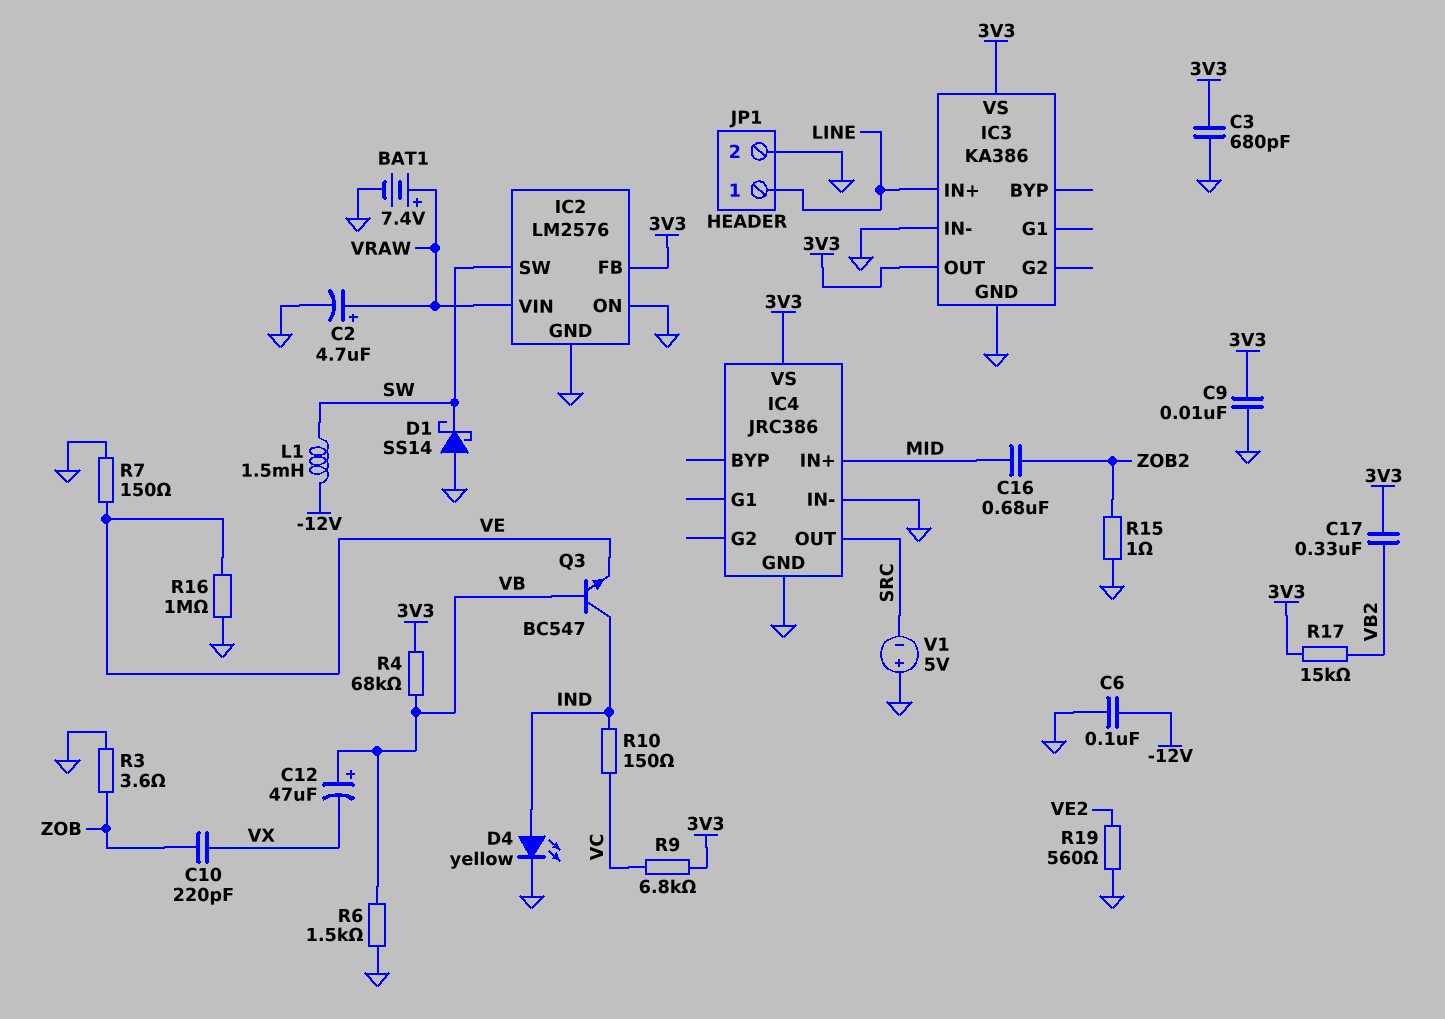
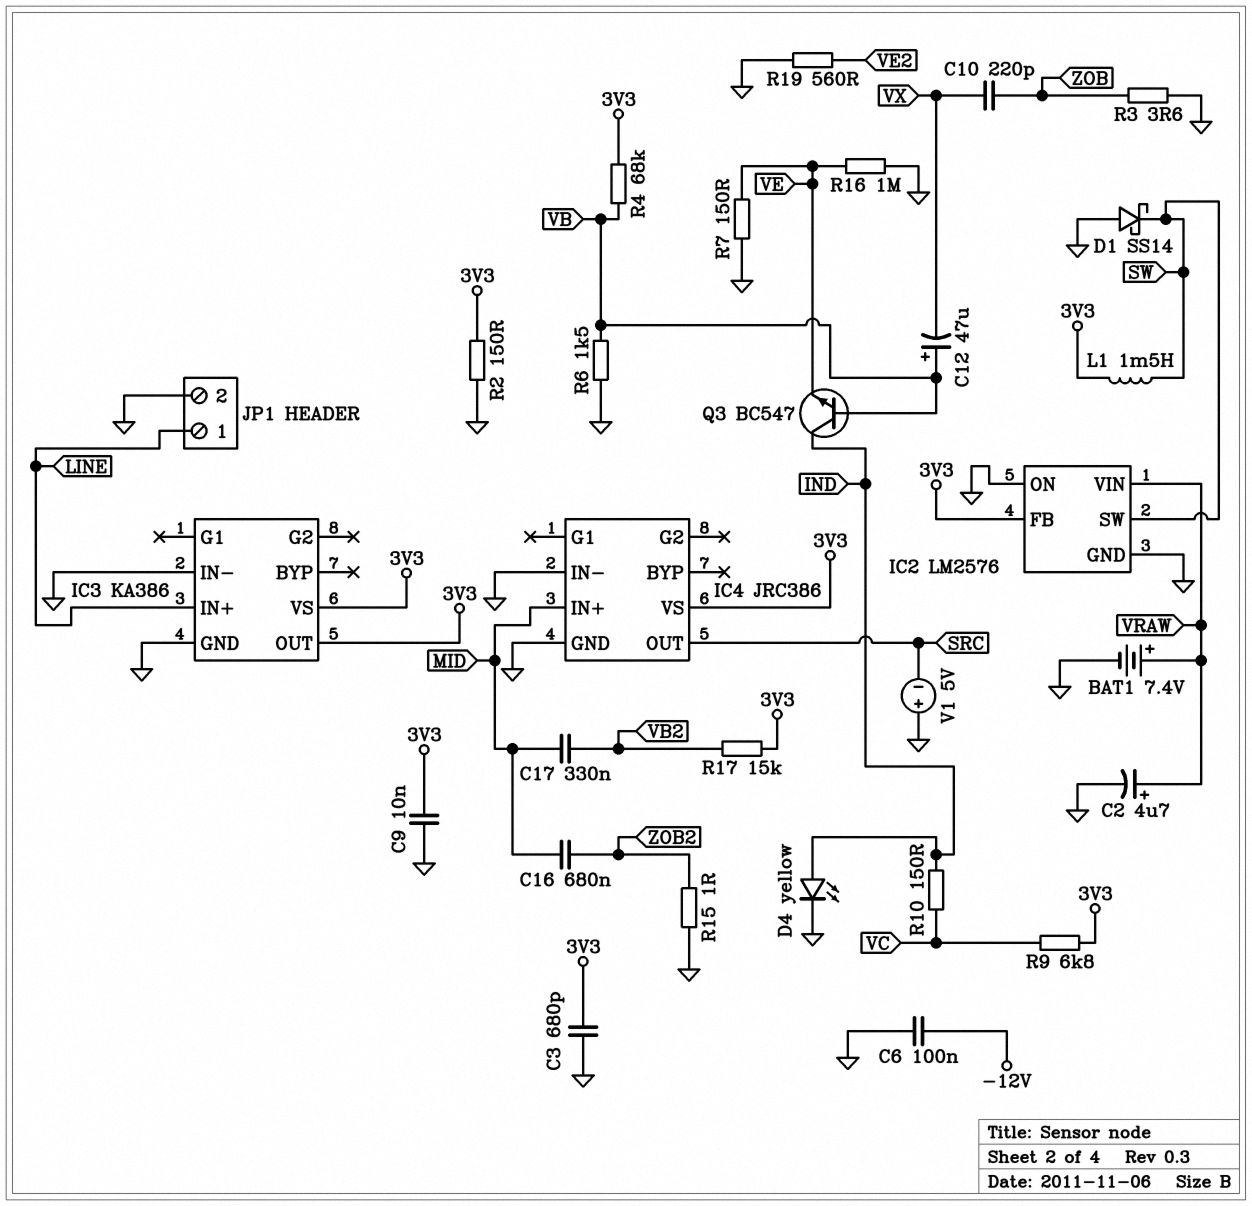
C17: 330nF (3V3, VB2) -> 330nF (MID, VB2)
L1: 1.5mH (-12V, SW) -> 1.5mH (3V3, SW)
R2: none -> 150 (3V3, GND)

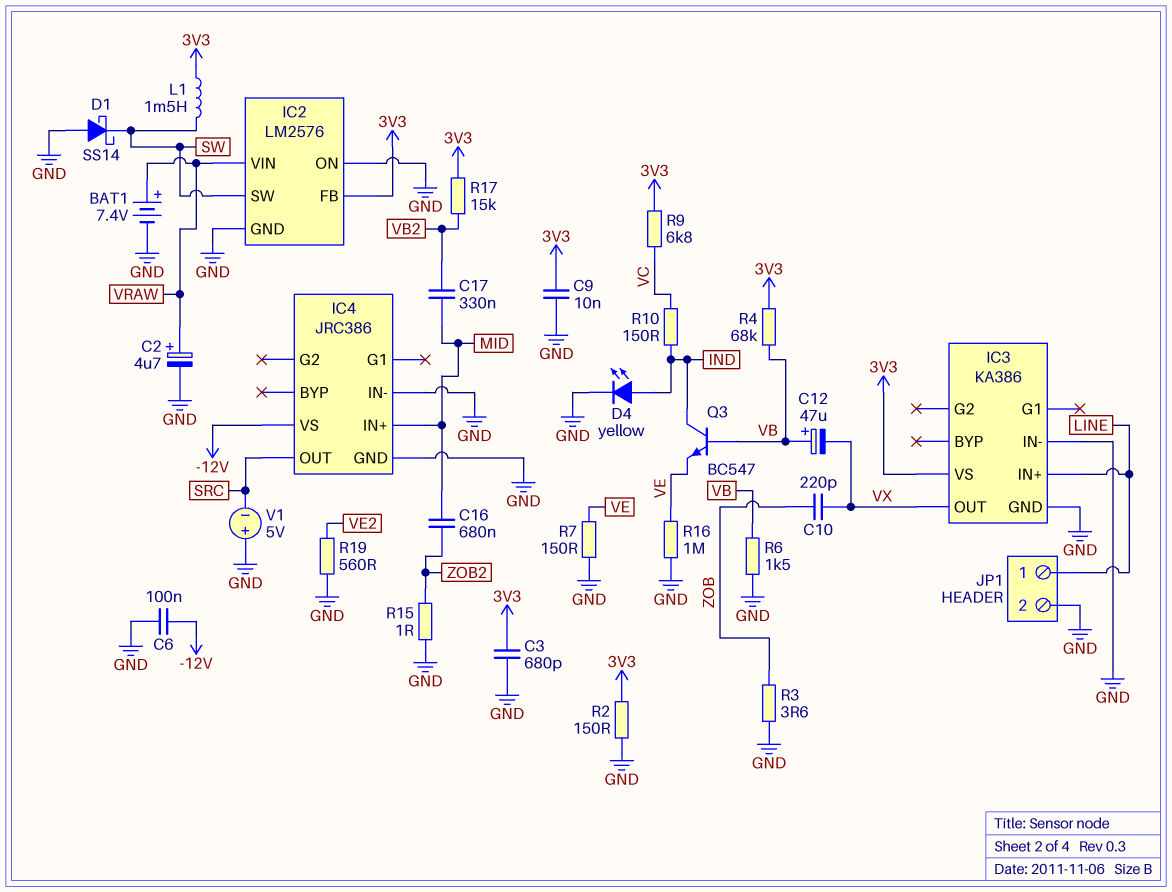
IC3 pin OUT: 3V3 -> VX
IC4 pin VS: 3V3 -> -12V

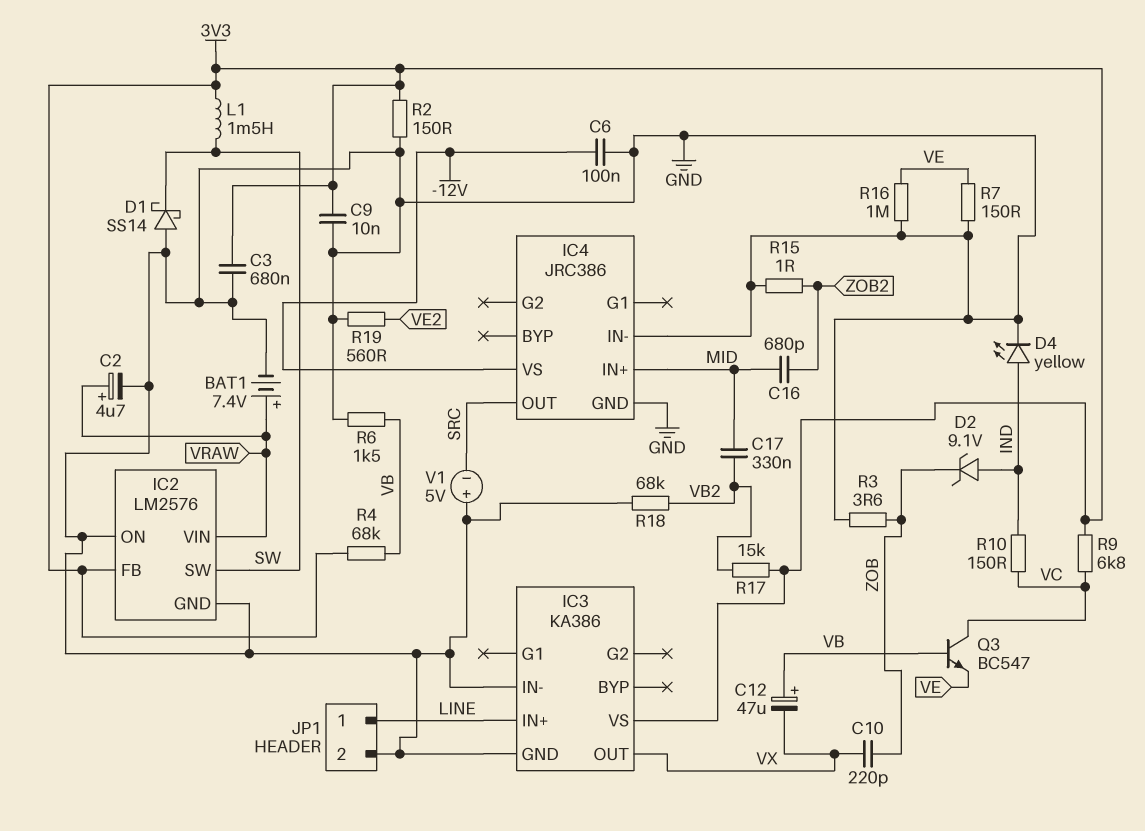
C3: 680pF (3V3, GND) -> 680nF (3V3, GND)
C16: 680nF (MID, ZOB2) -> 680pF (MID, ZOB2)
D2: none -> zener 9.1V (A IND, K ZOB)
Q3: NPN BC547 (B VB, C IND, E VE) -> NPN BC547 (B VB, C VC, E VE)
R18: none -> 68k (GND, VB2)

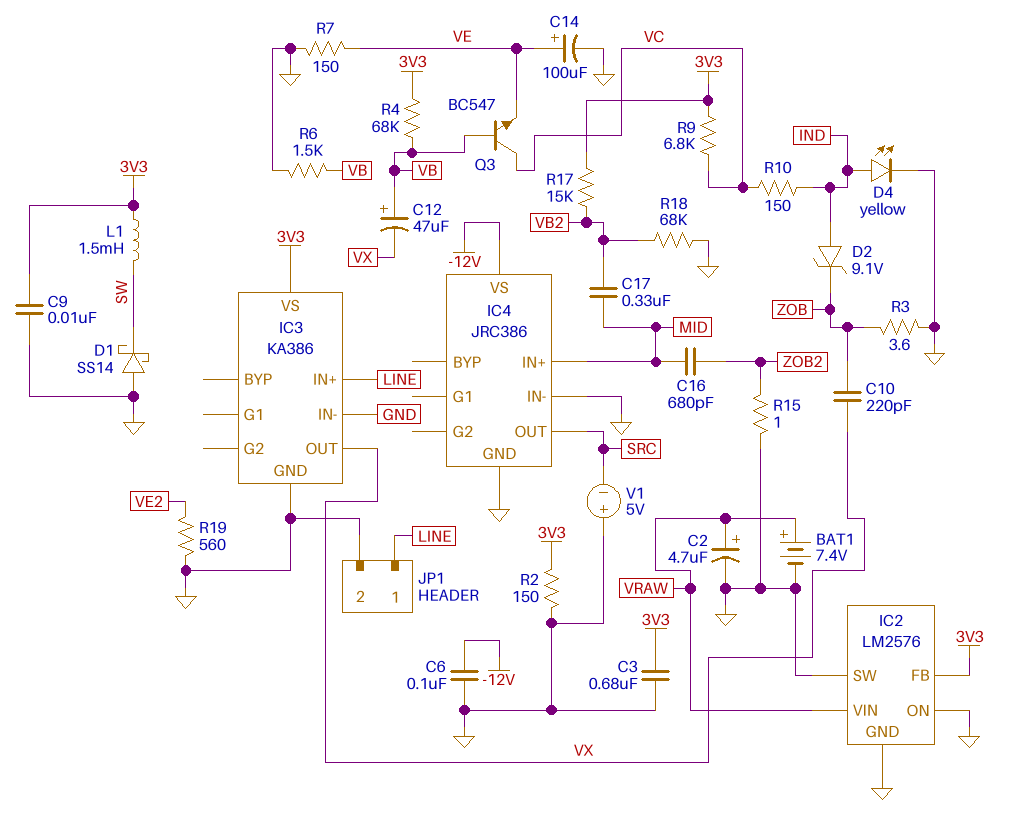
C14: none -> 100uF (plus VE, minus GND)
IC2 pin SW: SW -> GND
R16: 1M (GND, VE) -> none

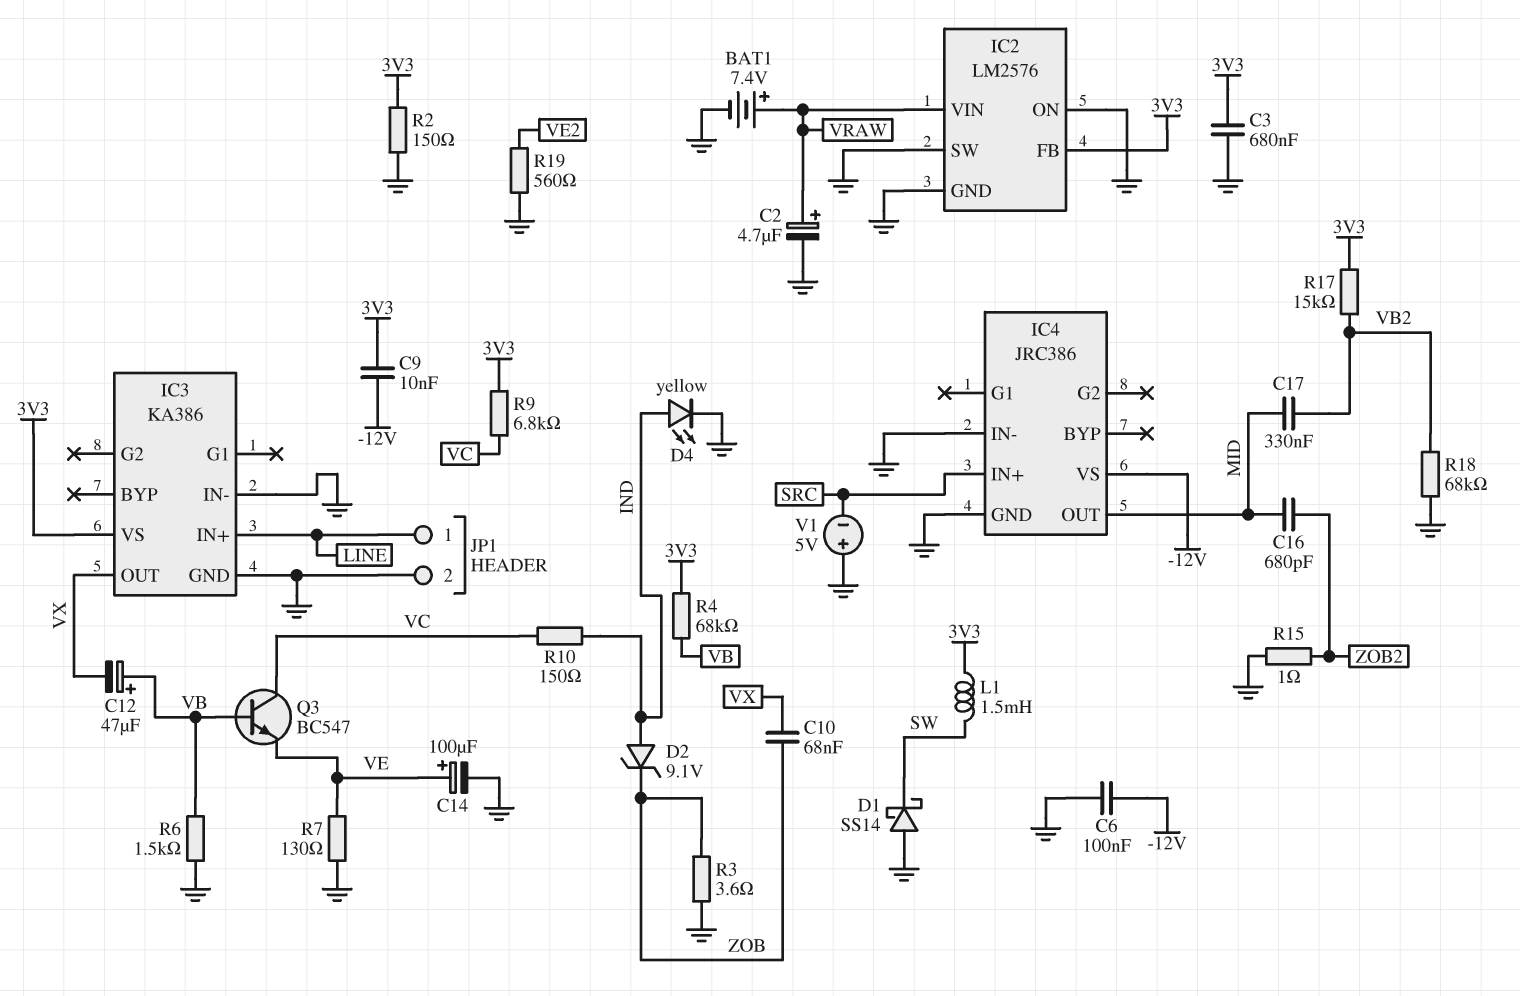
C9: 10nF (3V3, GND) -> 10nF (-12V, 3V3)
C10: 220pF (VX, ZOB) -> 68nF (VX, ZOB)
IC4 pin IN+: MID -> SRC
IC4 pin OUT: SRC -> MID
R7: 150 (GND, VE) -> 130 (GND, VE)

